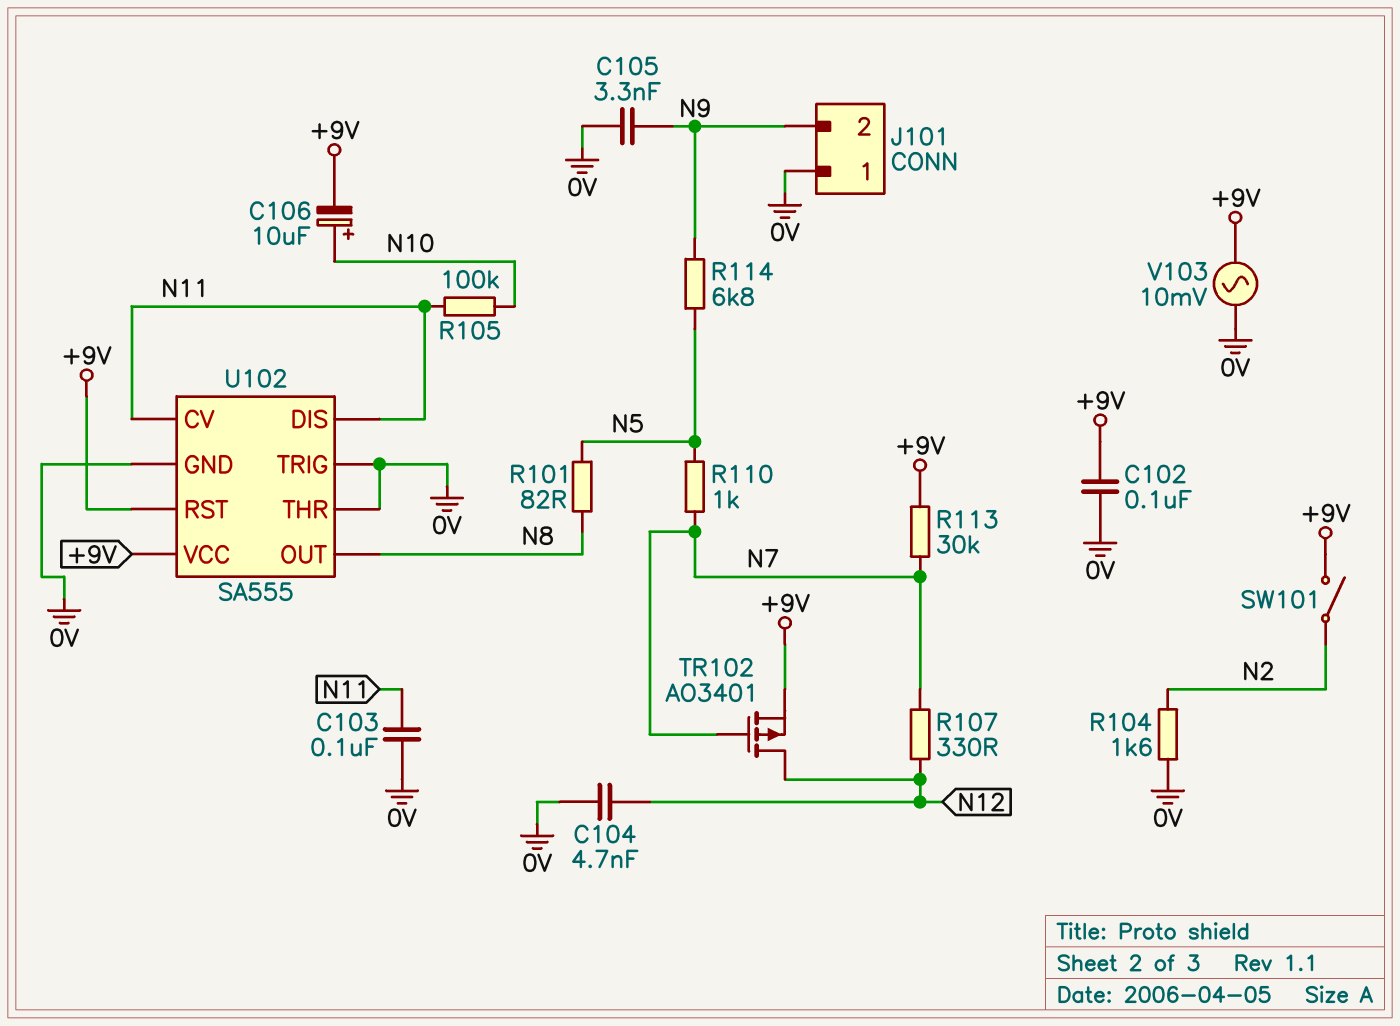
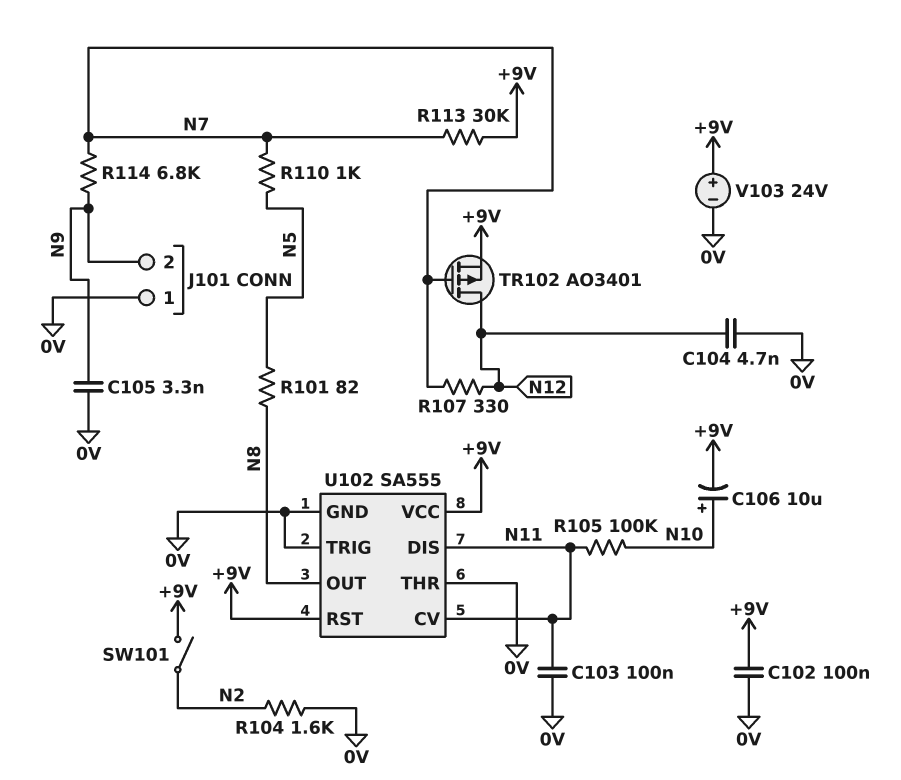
R114: 6.8k (N5, N9) -> 6.8k (N7, N9)
V103: AC 10mV (+9V, 0V) -> 24V (plus +9V, minus 0V)

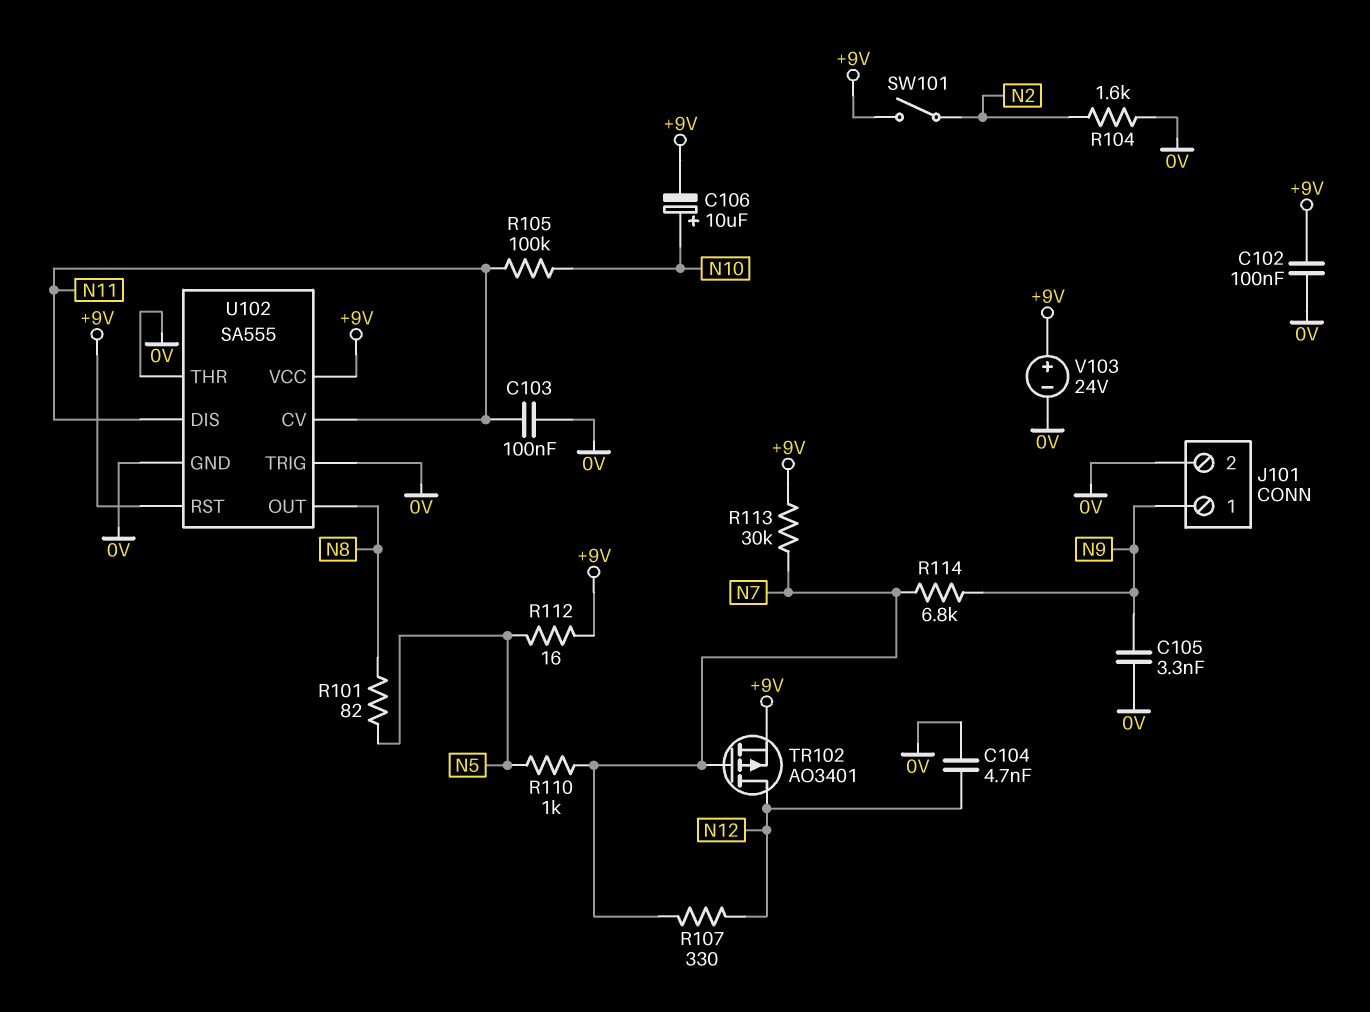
J101 pin 1: 0V -> N9
J101 pin 2: N9 -> 0V
R112: none -> 16 (+9V, N5)

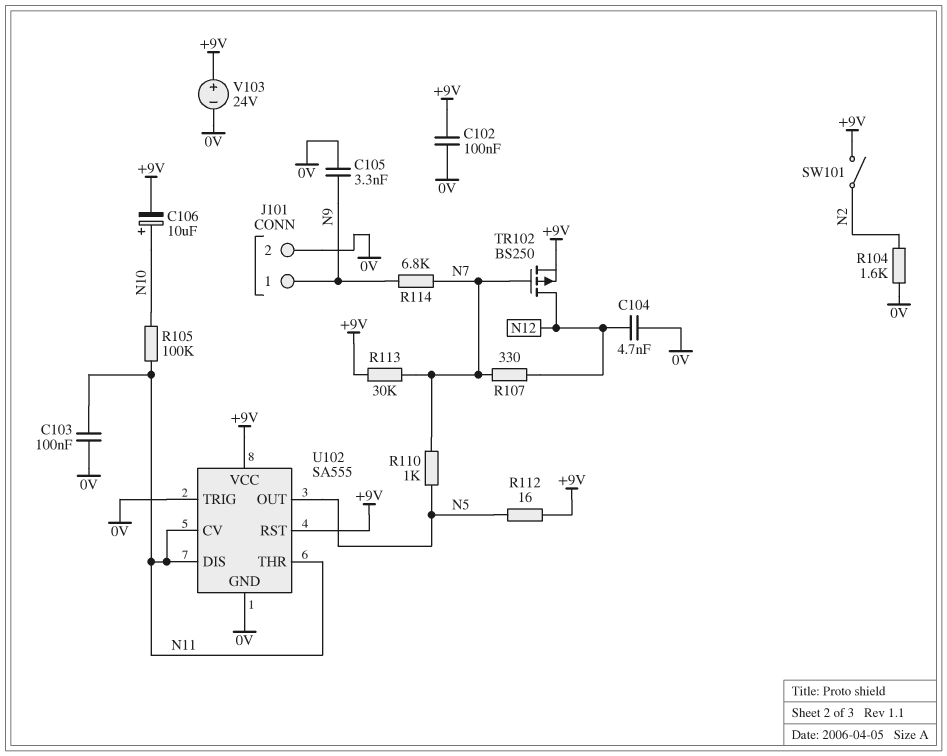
R101: 82 (N5, N8) -> none
TR102: PMOS AO3401 (G N7, D N12, S +9V) -> PMOS BS250 (G N7, D N12, S +9V)
U102 pin OUT: N8 -> N5
U102 pin THR: 0V -> N11

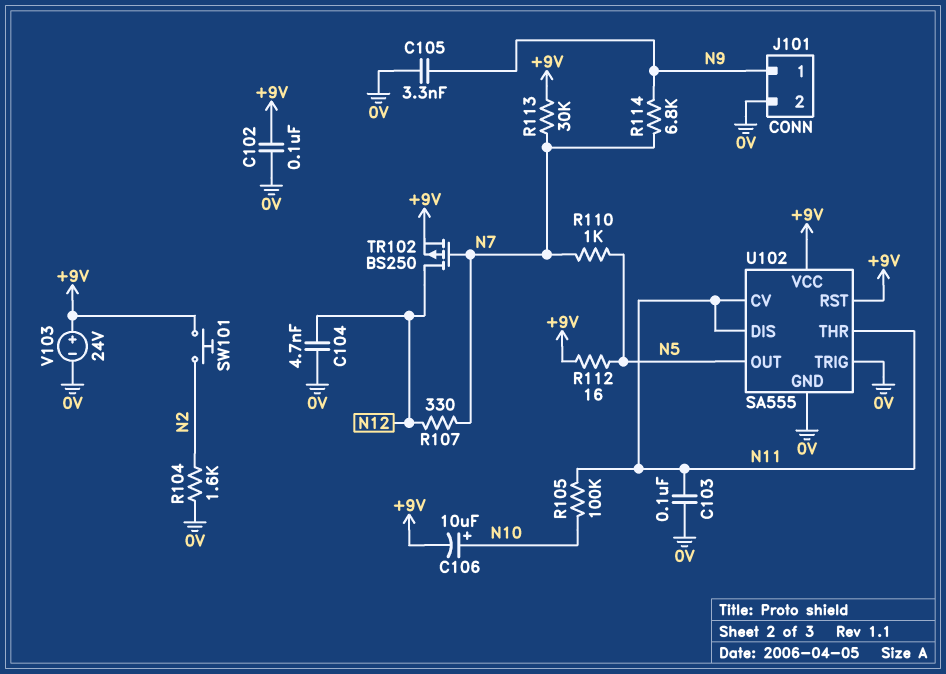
SW101: switch (+9V, N2) -> button (+9V, N2)

